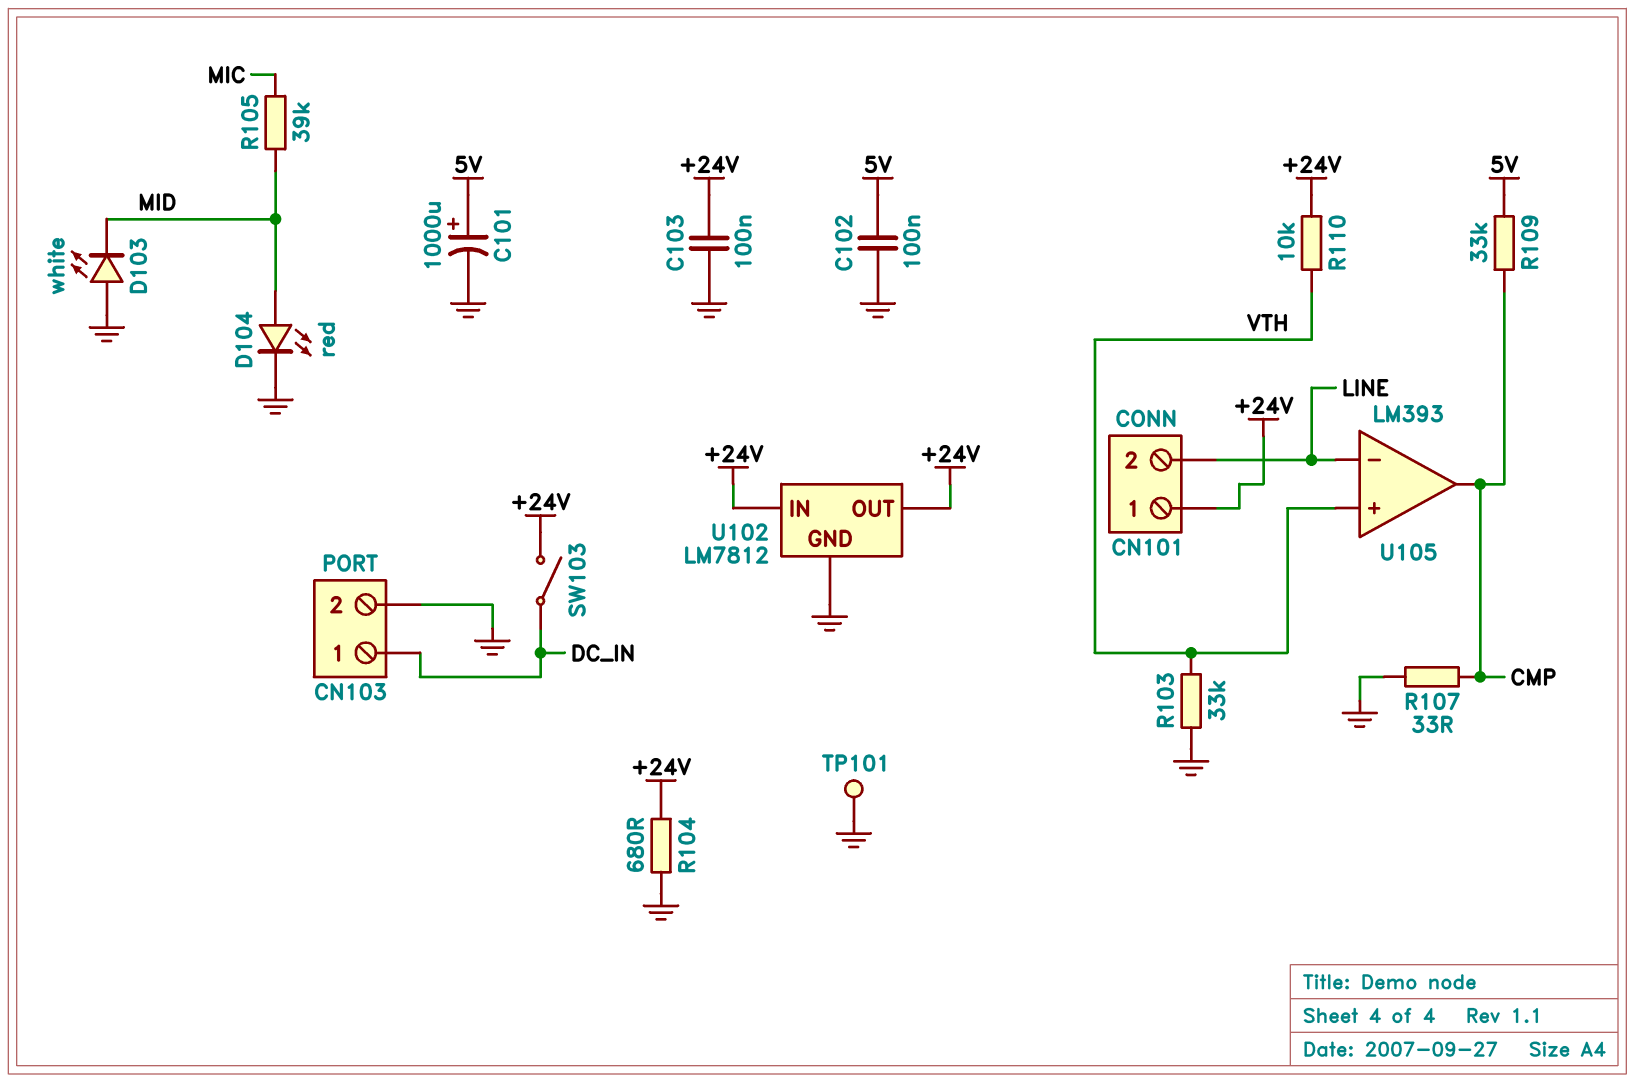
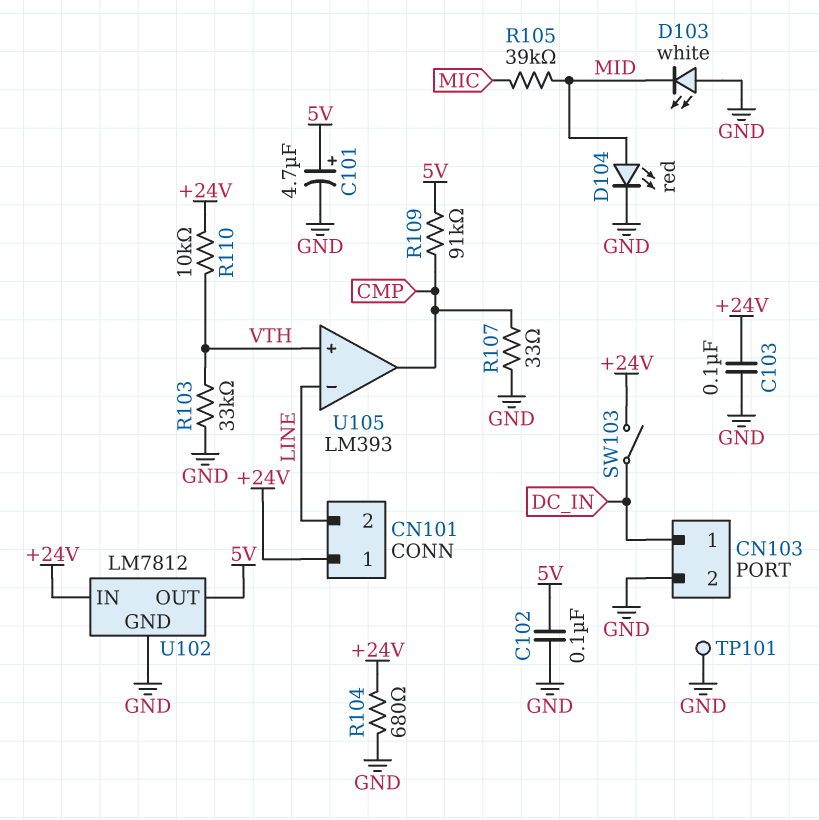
C101: 1000uF (plus 5V, minus GND) -> 4.7uF (plus 5V, minus GND)
R109: 33k (5V, CMP) -> 91k (5V, CMP)
U102 pin OUT: +24V -> 5V

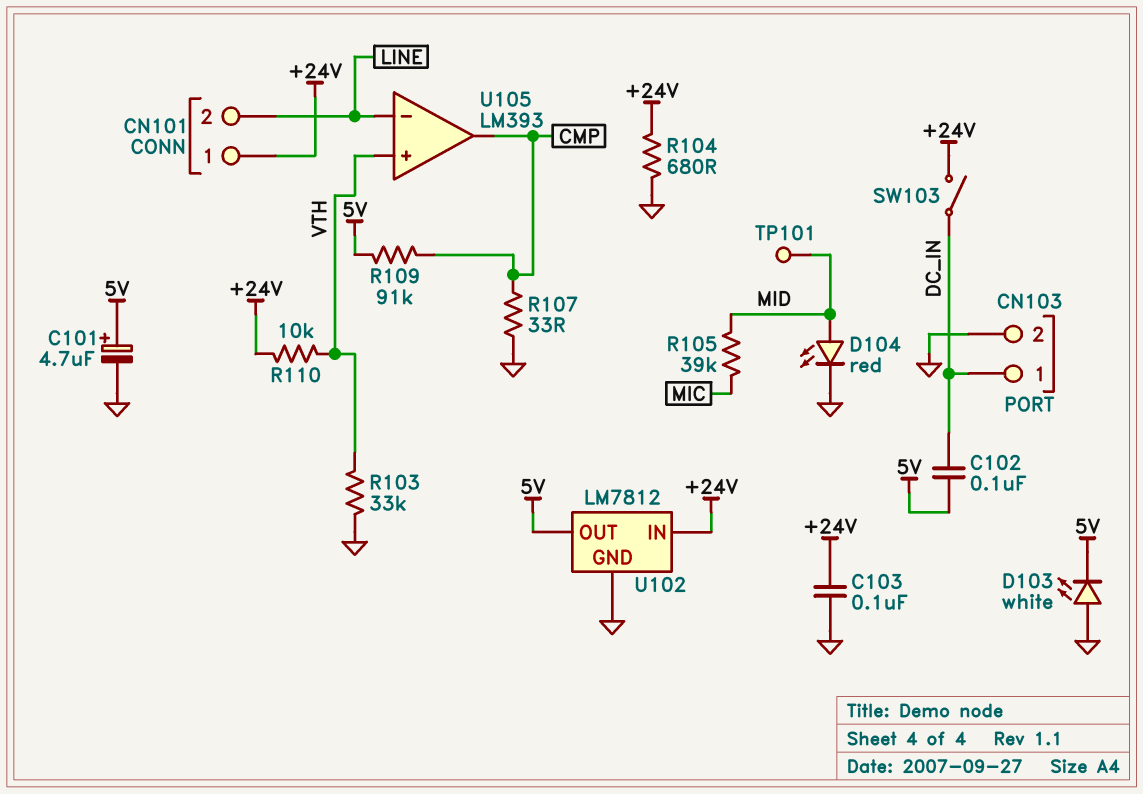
C102: 100nF (5V, GND) -> 100nF (5V, DC_IN)
D103: LED white (A GND, K MID) -> LED white (A GND, K 5V)
TP101: test point (GND) -> test point (MID)

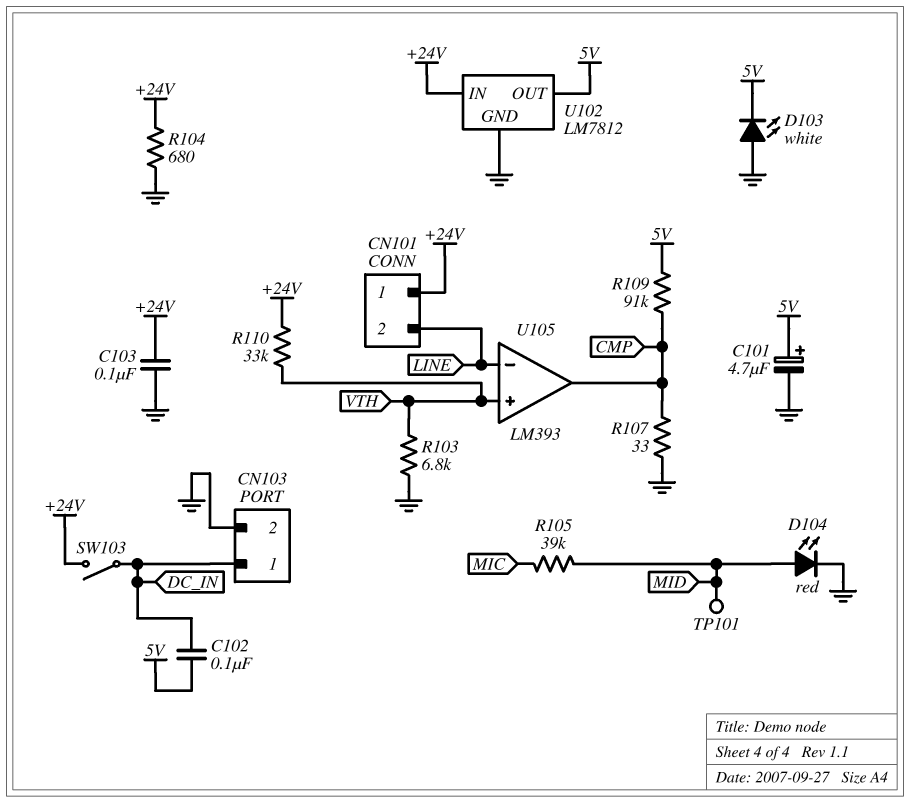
R103: 33k (GND, VTH) -> 6.8k (GND, VTH)
R110: 10k (+24V, VTH) -> 33k (+24V, VTH)

